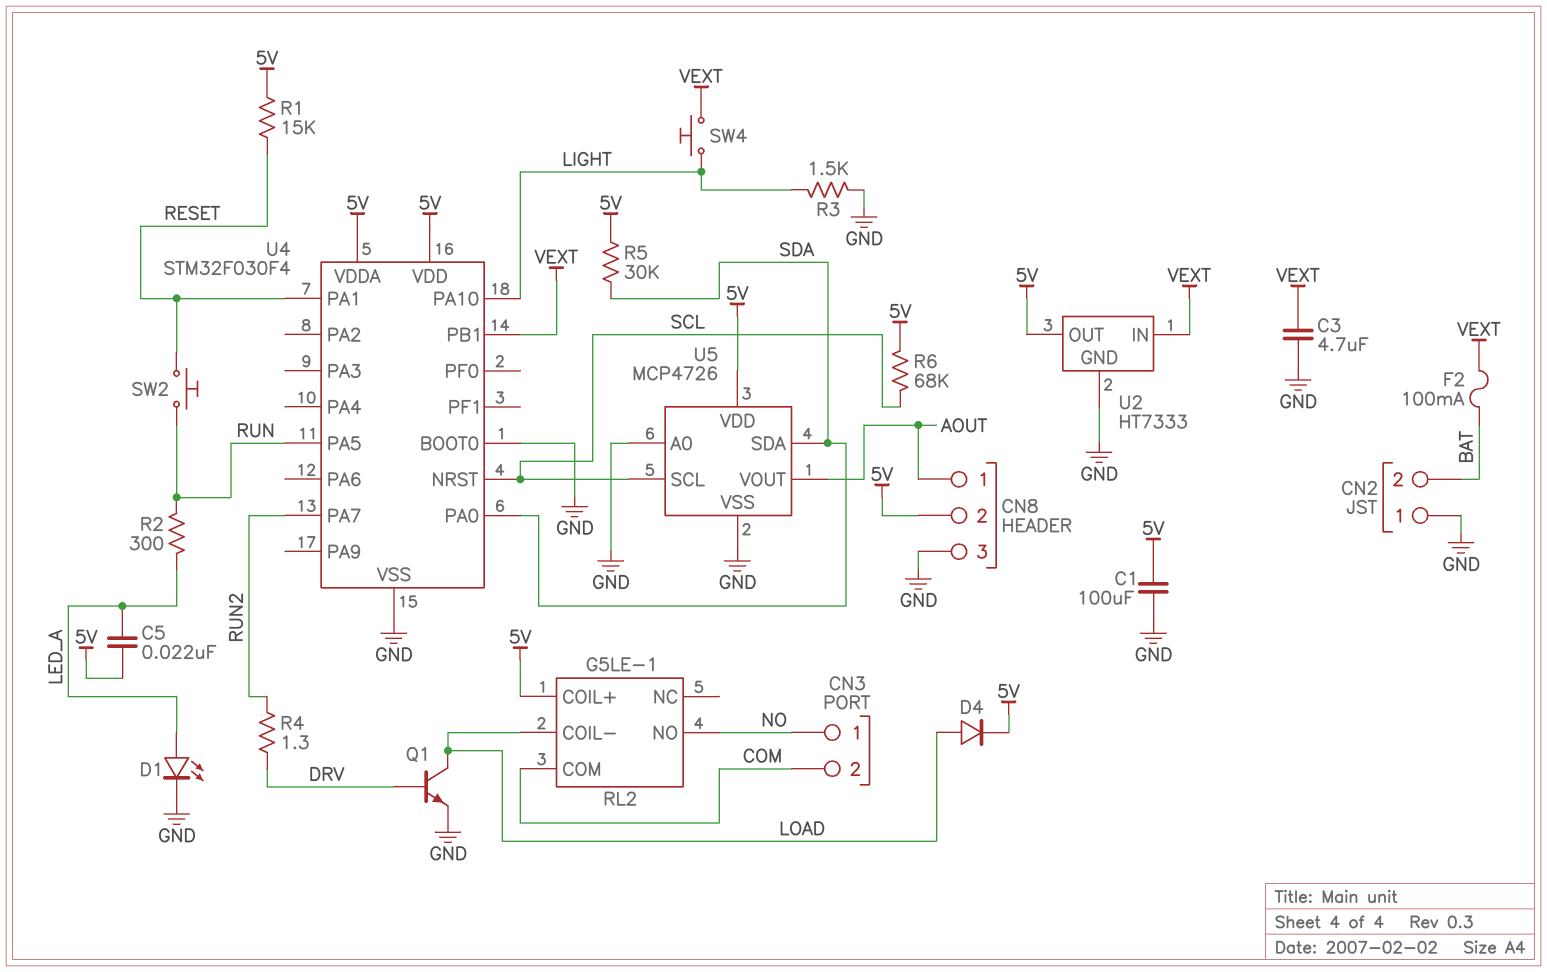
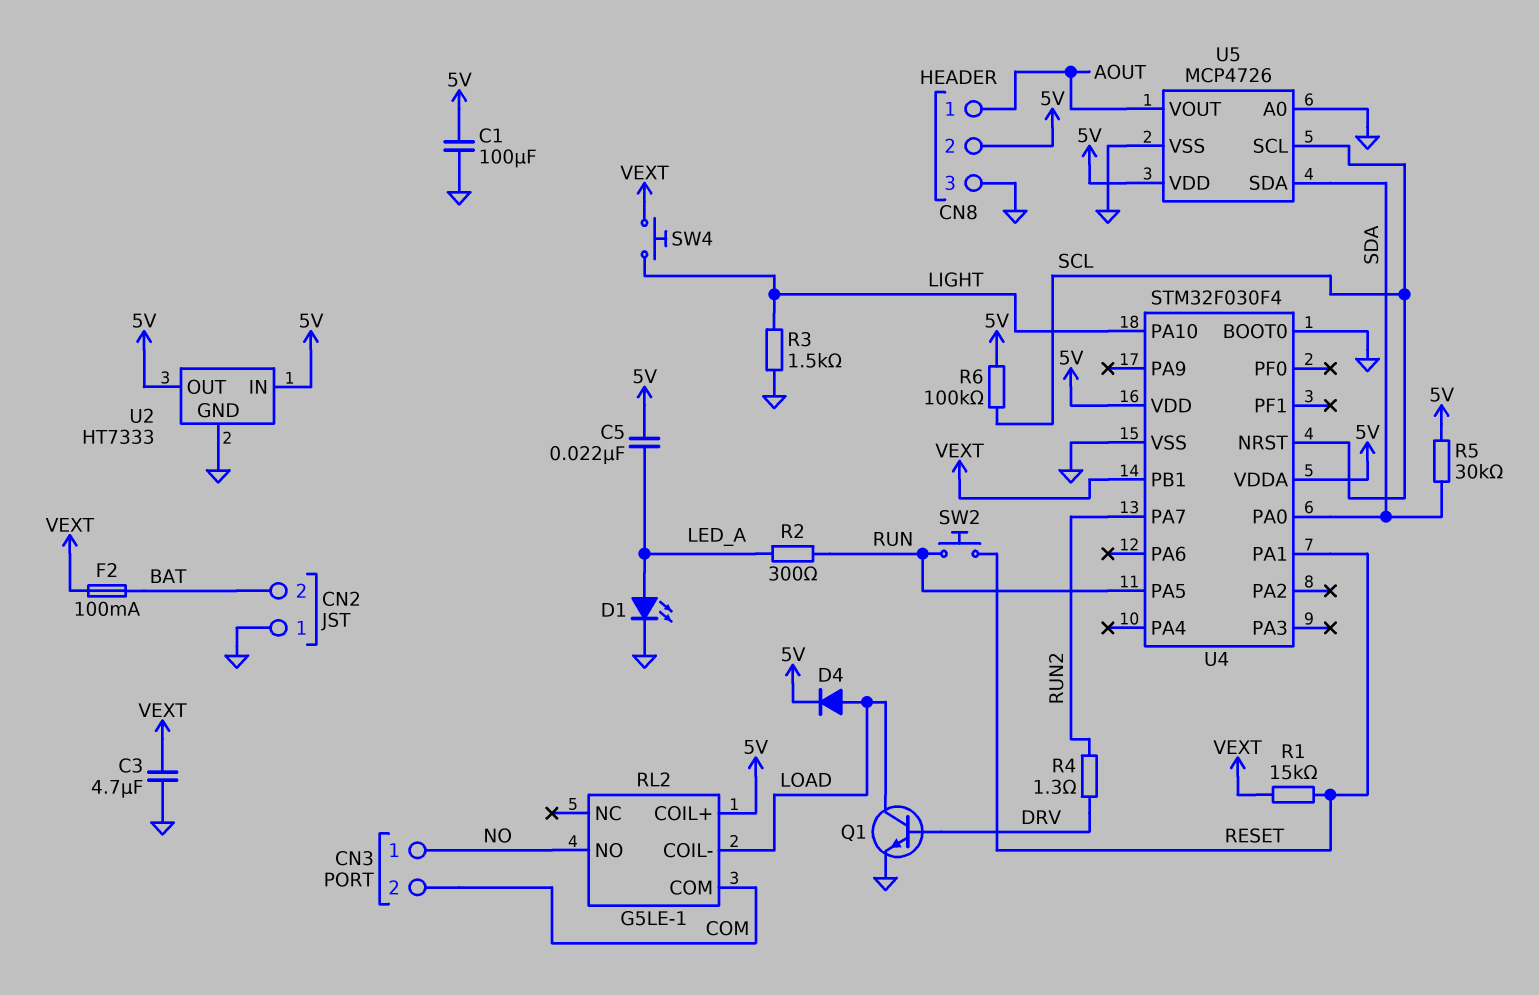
R1: 15k (5V, RESET) -> 15k (RESET, VEXT)
R6: 68k (5V, SCL) -> 100k (5V, SCL)
U2 pin IN: VEXT -> 5V

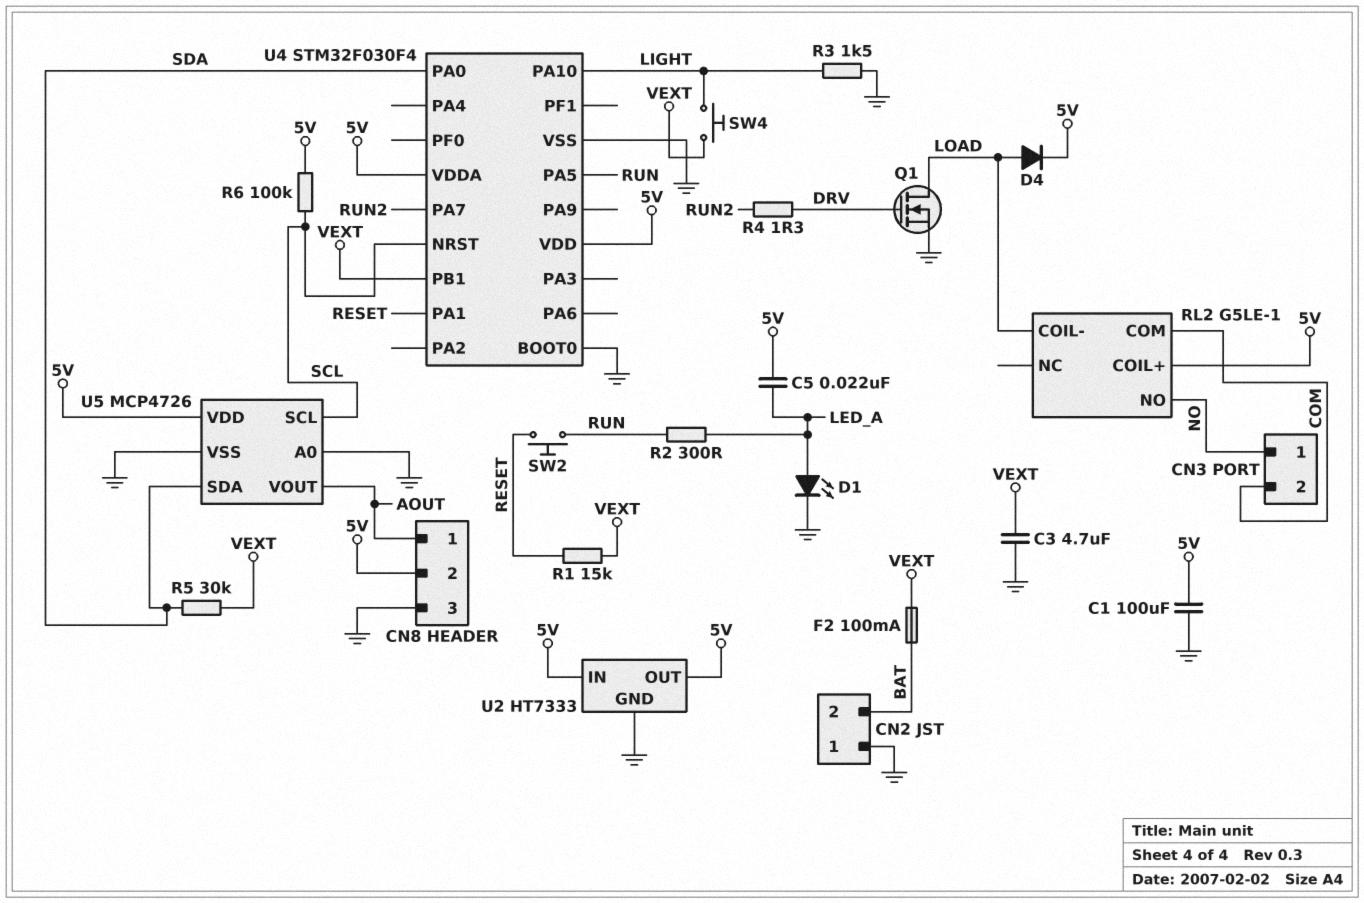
Q1: NPN (B DRV, C LOAD, E GND) -> NMOS (G DRV, D LOAD, S GND)
R5: 30k (5V, SDA) -> 30k (SDA, VEXT)

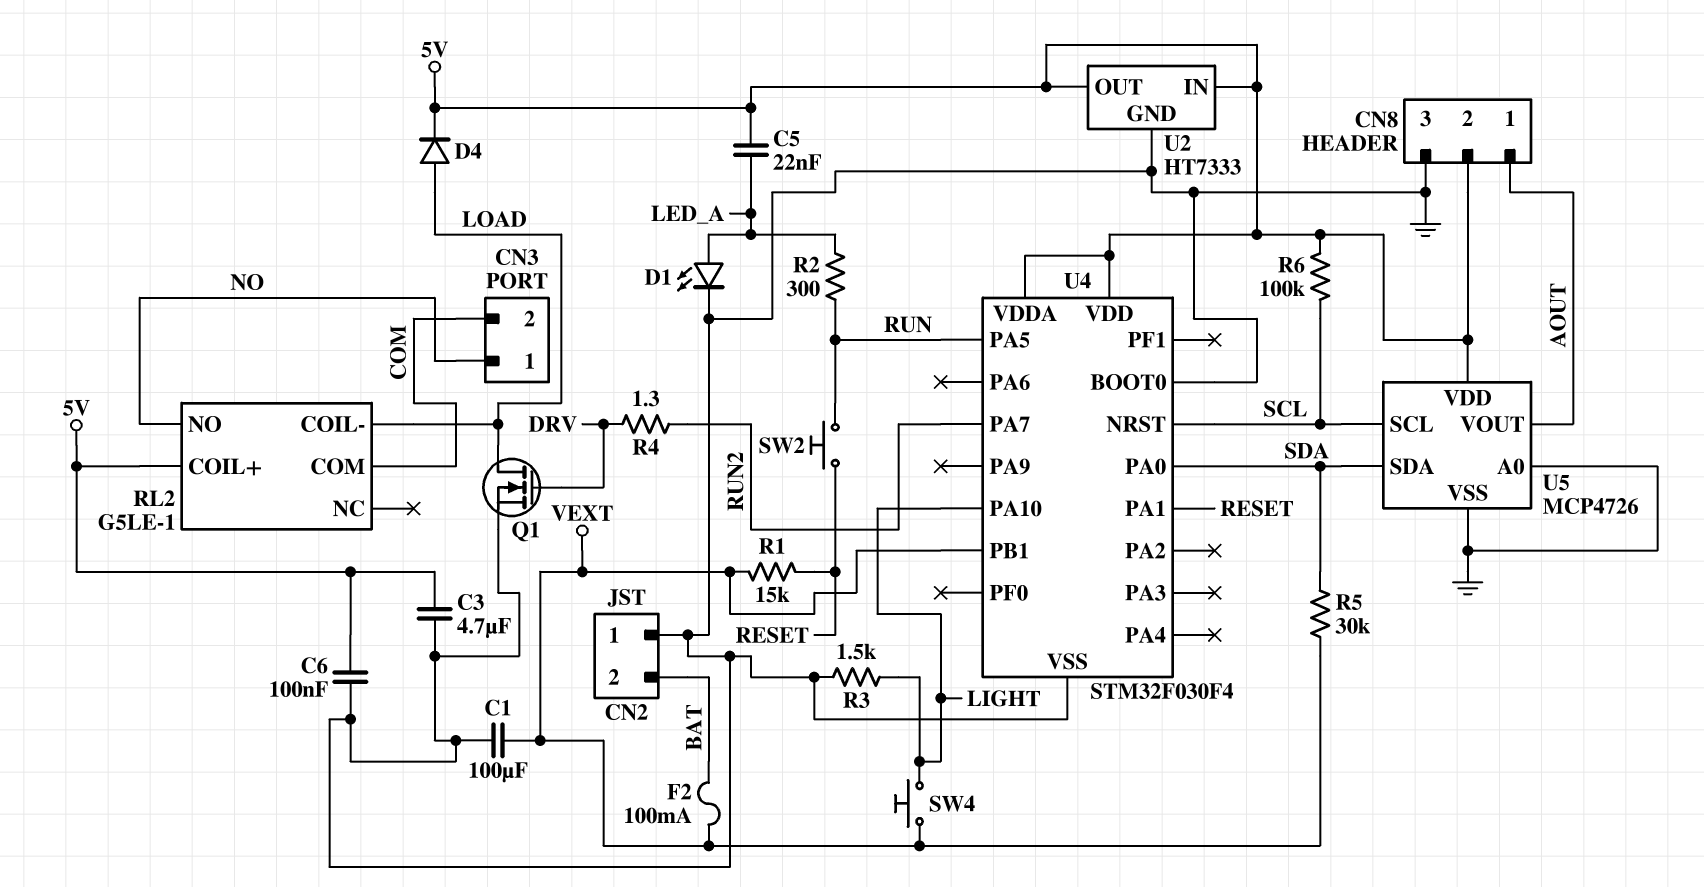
C1: 100uF (5V, GND) -> 100uF (GND, VEXT)
C3: 4.7uF (GND, VEXT) -> 4.7uF (5V, GND)
C6: none -> 100nF (5V, GND)

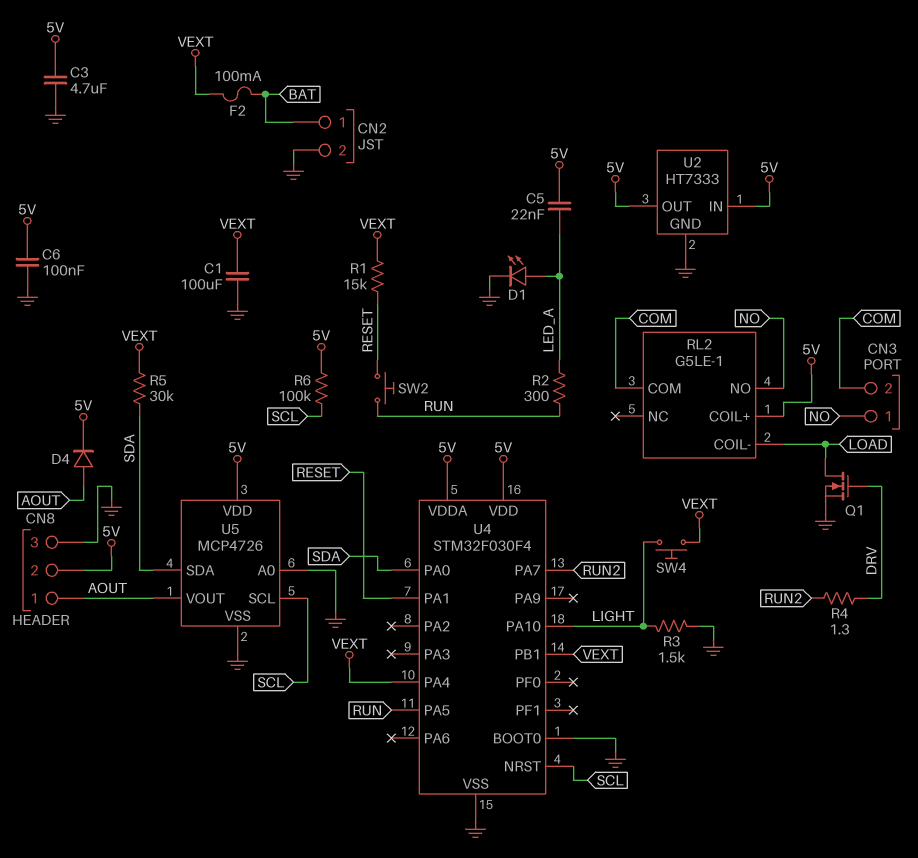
CN2 pin 1: GND -> BAT
CN2 pin 2: BAT -> GND
D4: diode (A LOAD, K 5V) -> diode (A AOUT, K 5V)
U4 pin PA4: none -> VEXT

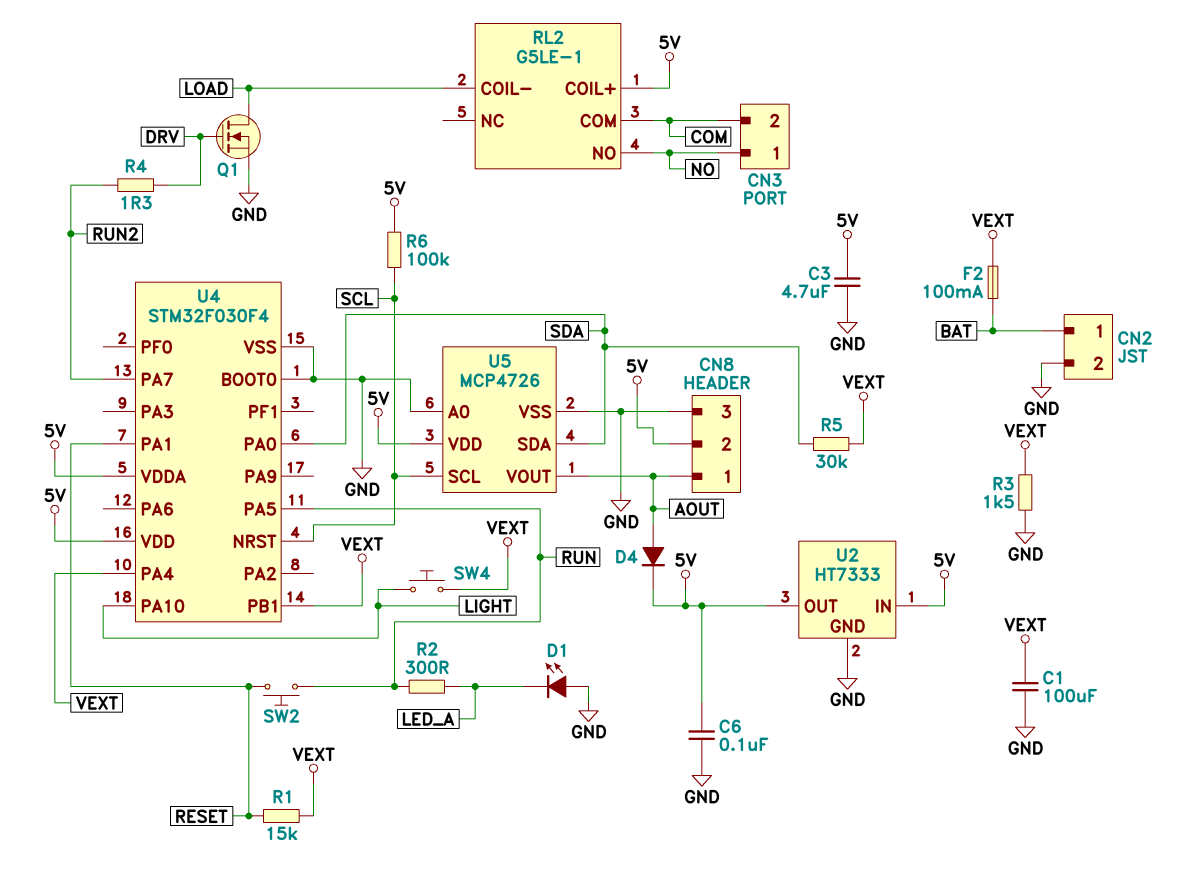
C5: 22nF (5V, LED_A) -> none
D1: LED (A LED_A, K GND) -> LED (A GND, K LED_A)
R3: 1.5k (GND, LIGHT) -> 1.5k (GND, VEXT)

